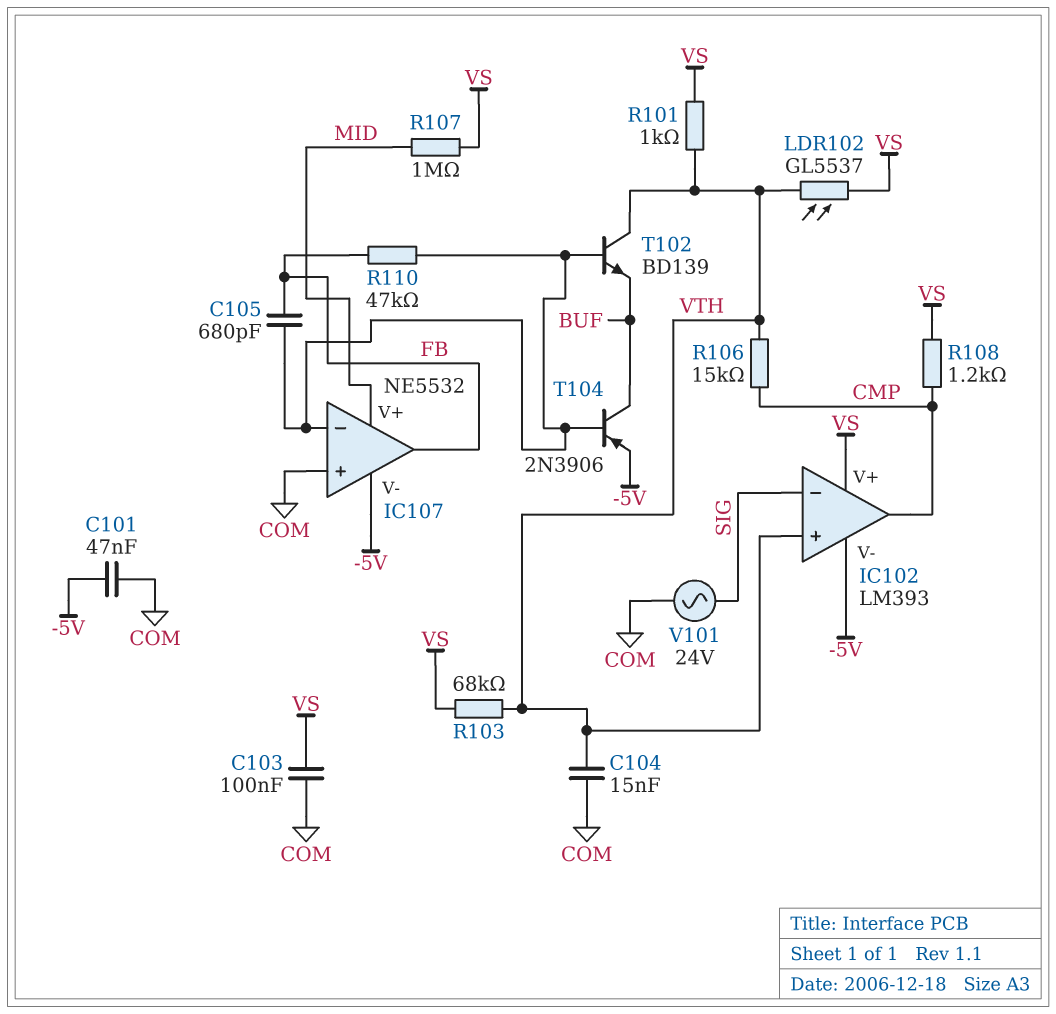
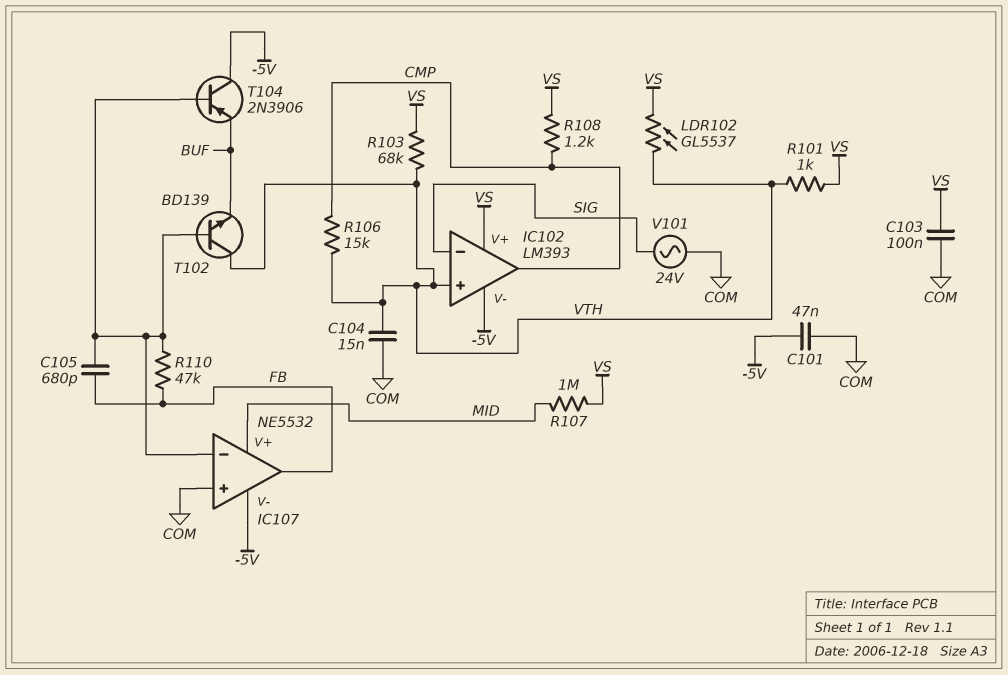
T104: PNP 2N3906 (B IC107/in-, C BUF, E -5V) -> PNP 2N3906 (B IC107/in-, C -5V, E BUF)

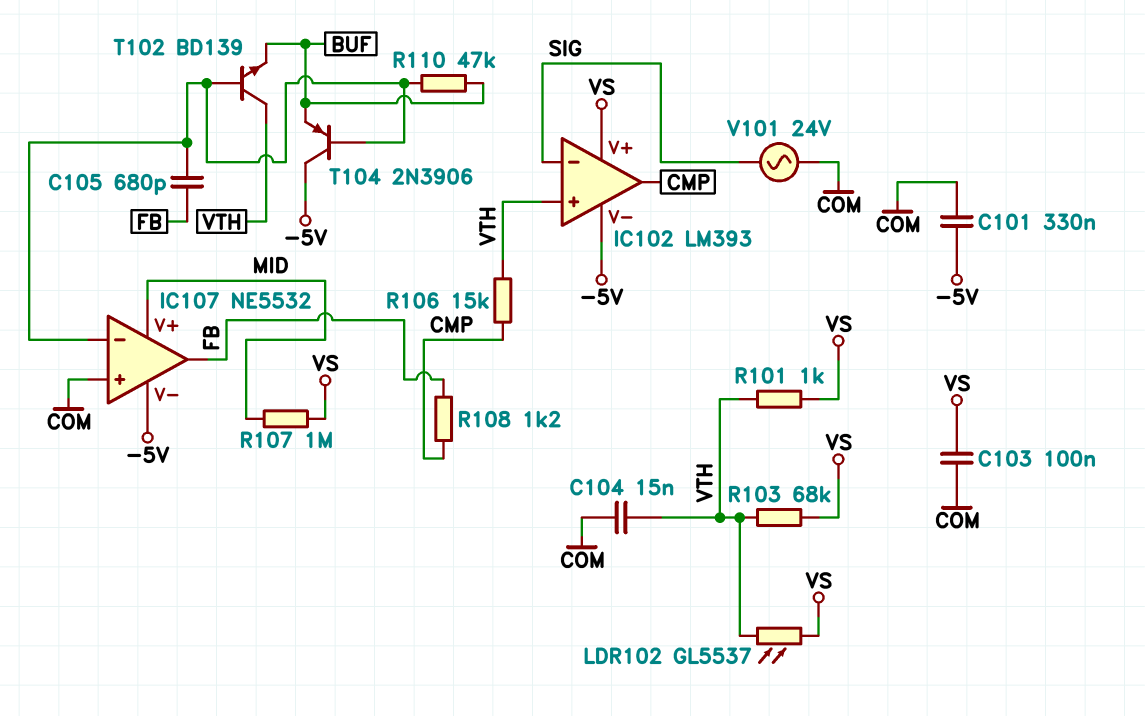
C101: 47nF (-5V, COM) -> 330nF (-5V, COM)
R108: 1.2k (CMP, VS) -> 1.2k (CMP, FB)
R110: 47k (FB, IC107/in-) -> 47k (BUF, IC107/in-)

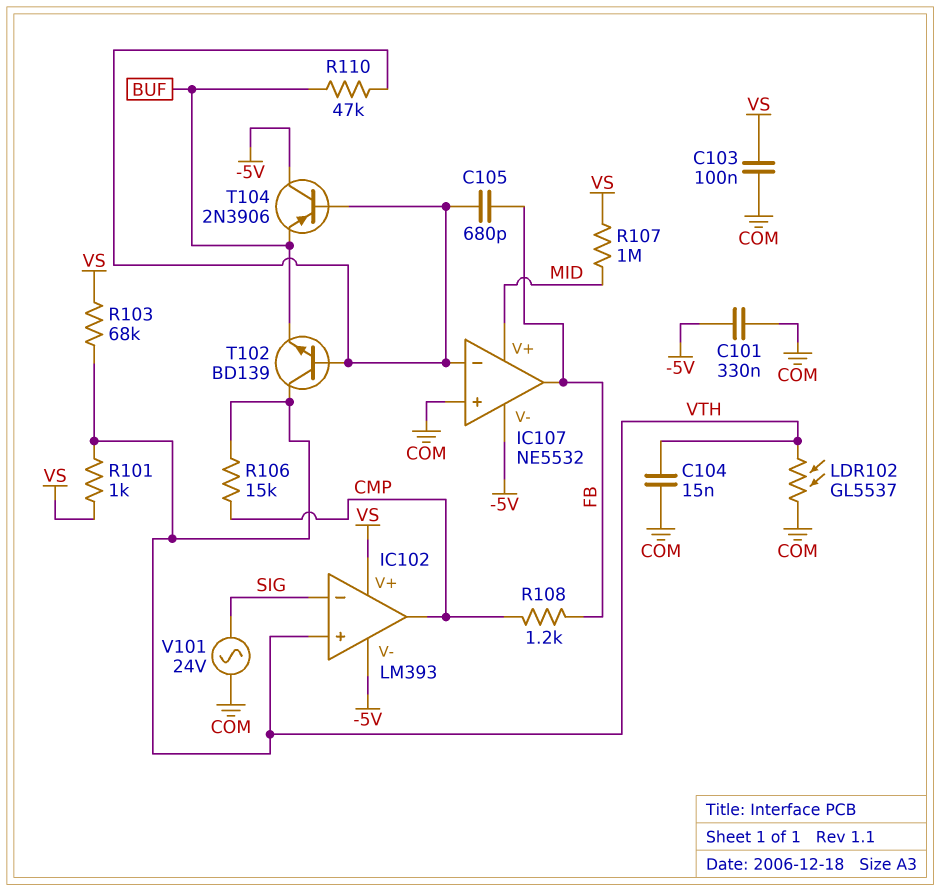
LDR102: GL5537 (VS, VTH) -> GL5537 (COM, VTH)

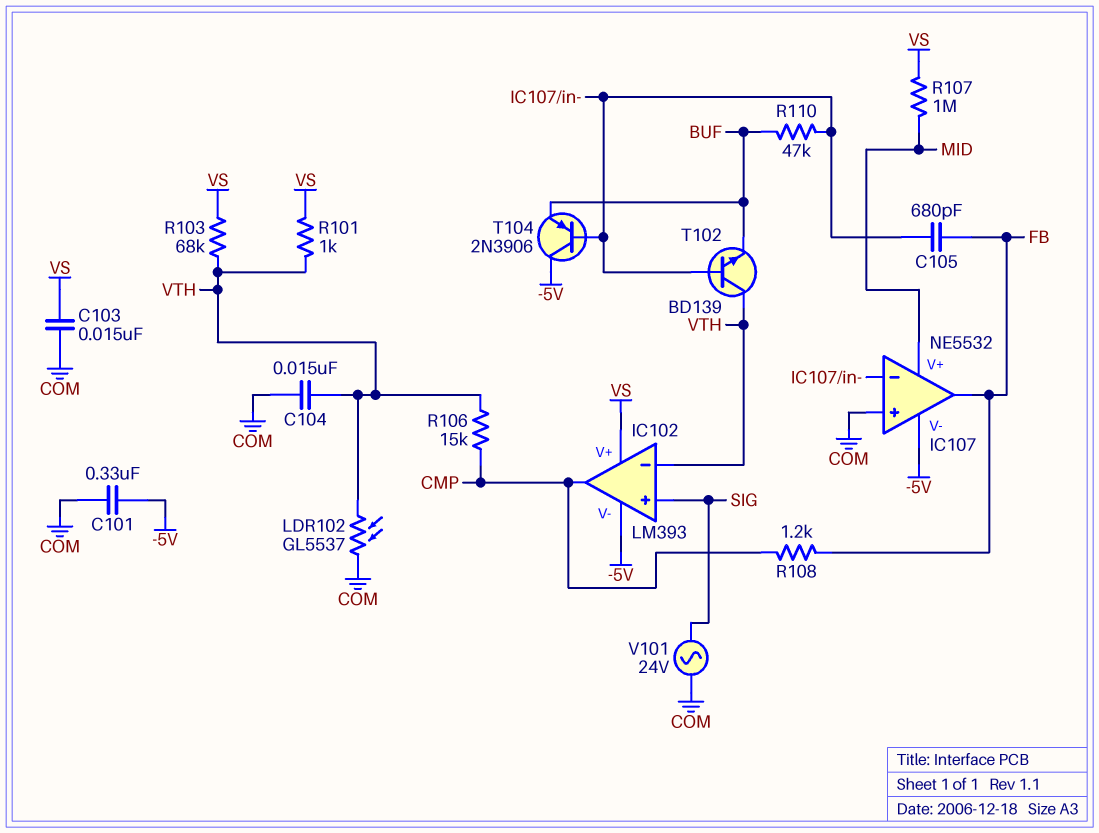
C103: 100nF (COM, VS) -> 15nF (COM, VS)
IC102 pin in+: VTH -> SIG
IC102 pin in-: SIG -> VTH

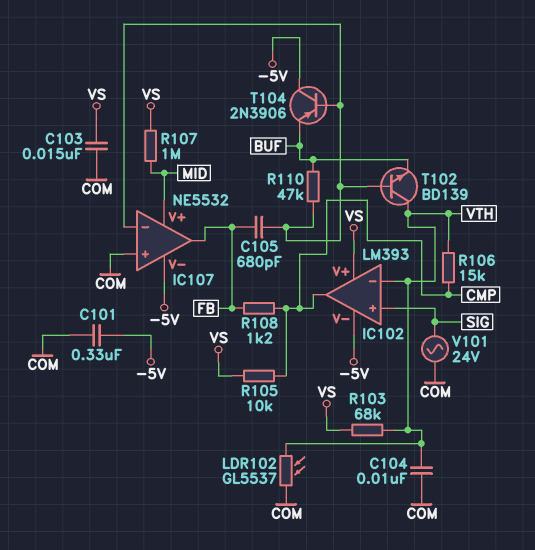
C104: 15nF (COM, VTH) -> 10nF (COM, VTH)
R101: 1k (VS, VTH) -> none
R105: none -> 10k (CMP, VS)

